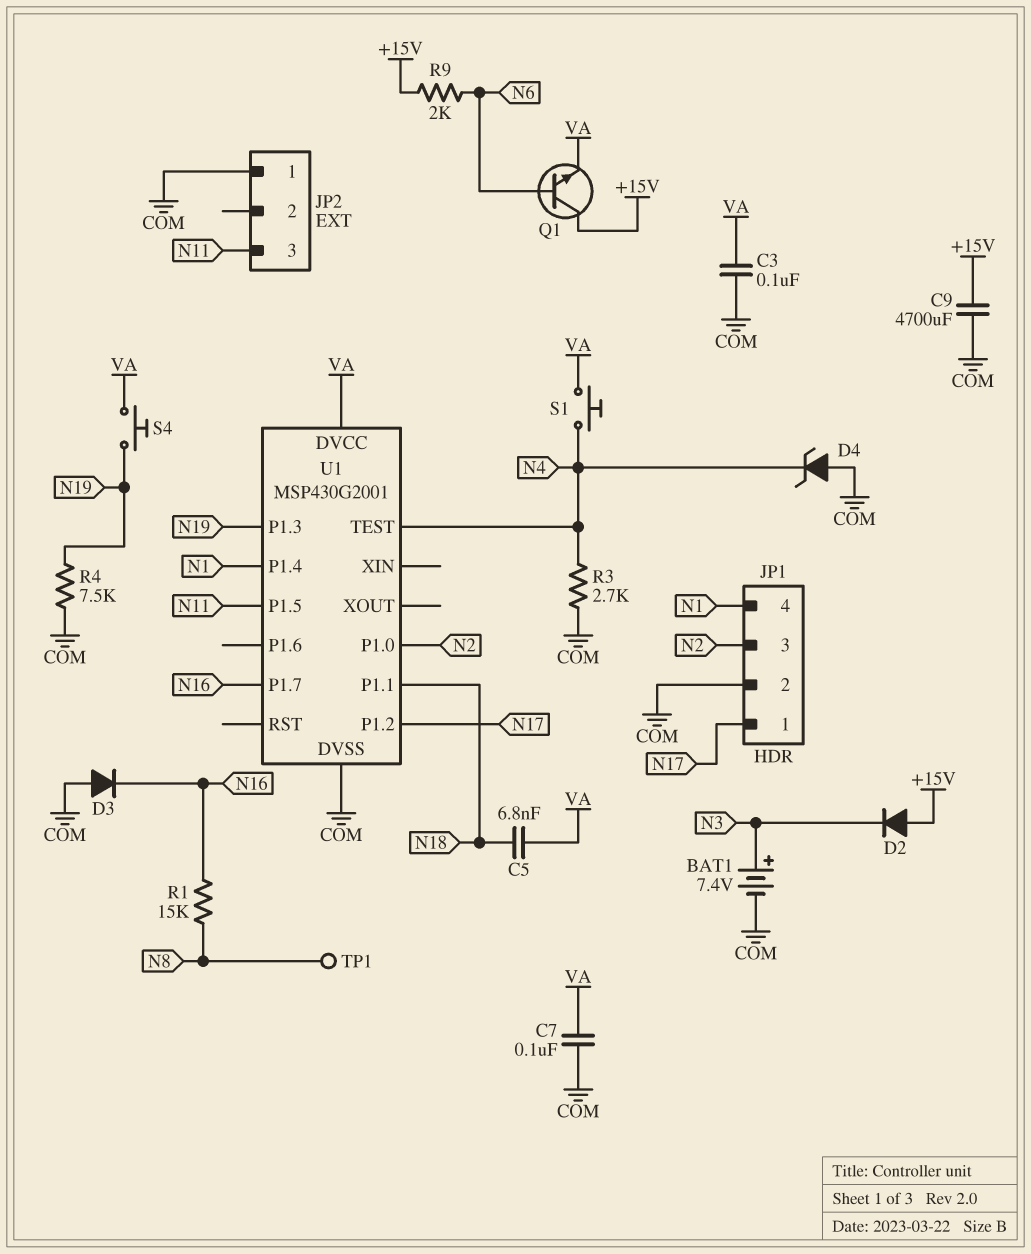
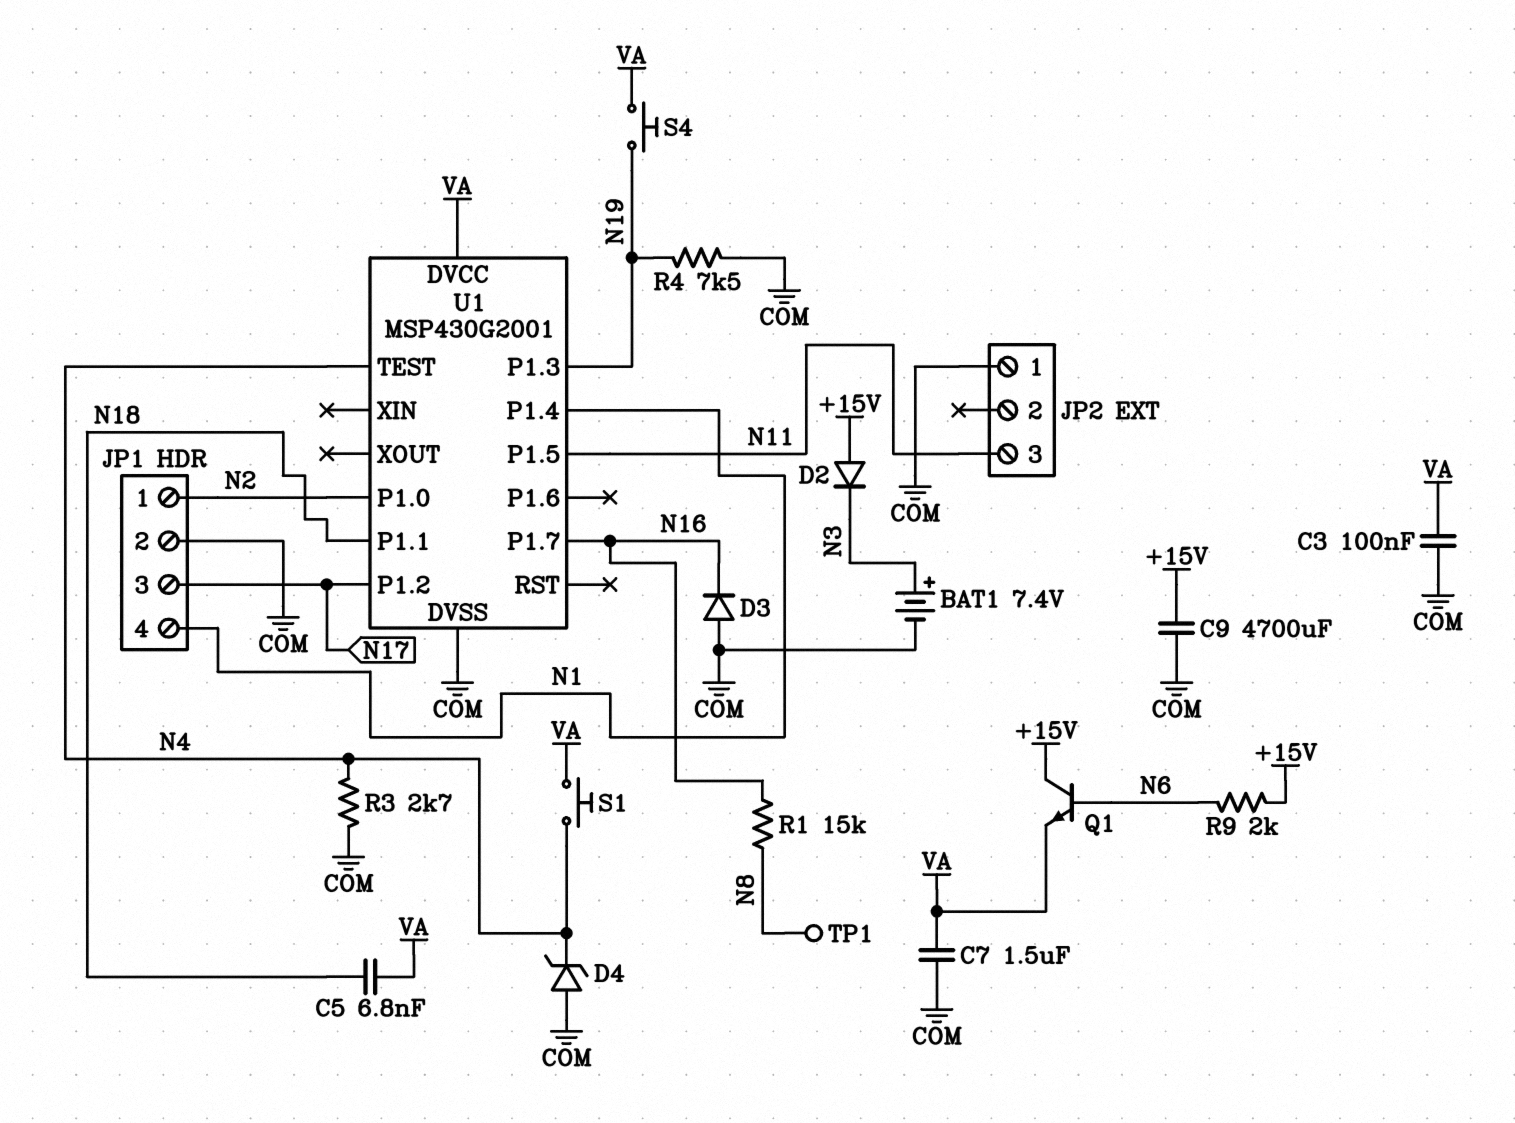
C7: 100nF (COM, VA) -> 1.5uF (COM, VA)
JP1 pin 1: N17 -> N2
JP1 pin 3: N2 -> N17

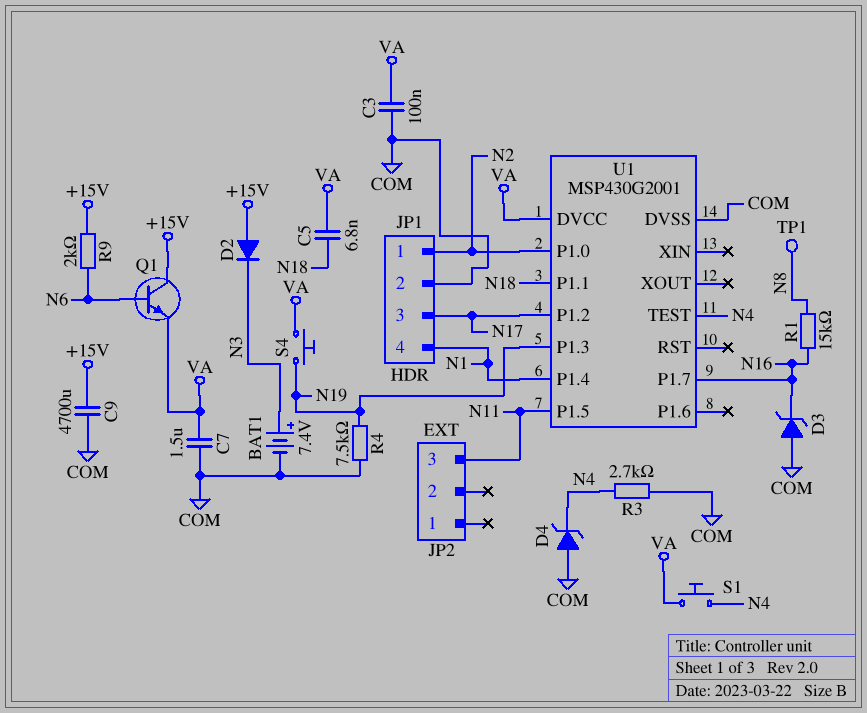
D3: diode (A COM, K N16) -> zener (A COM, K N16)
JP2 pin 1: COM -> none

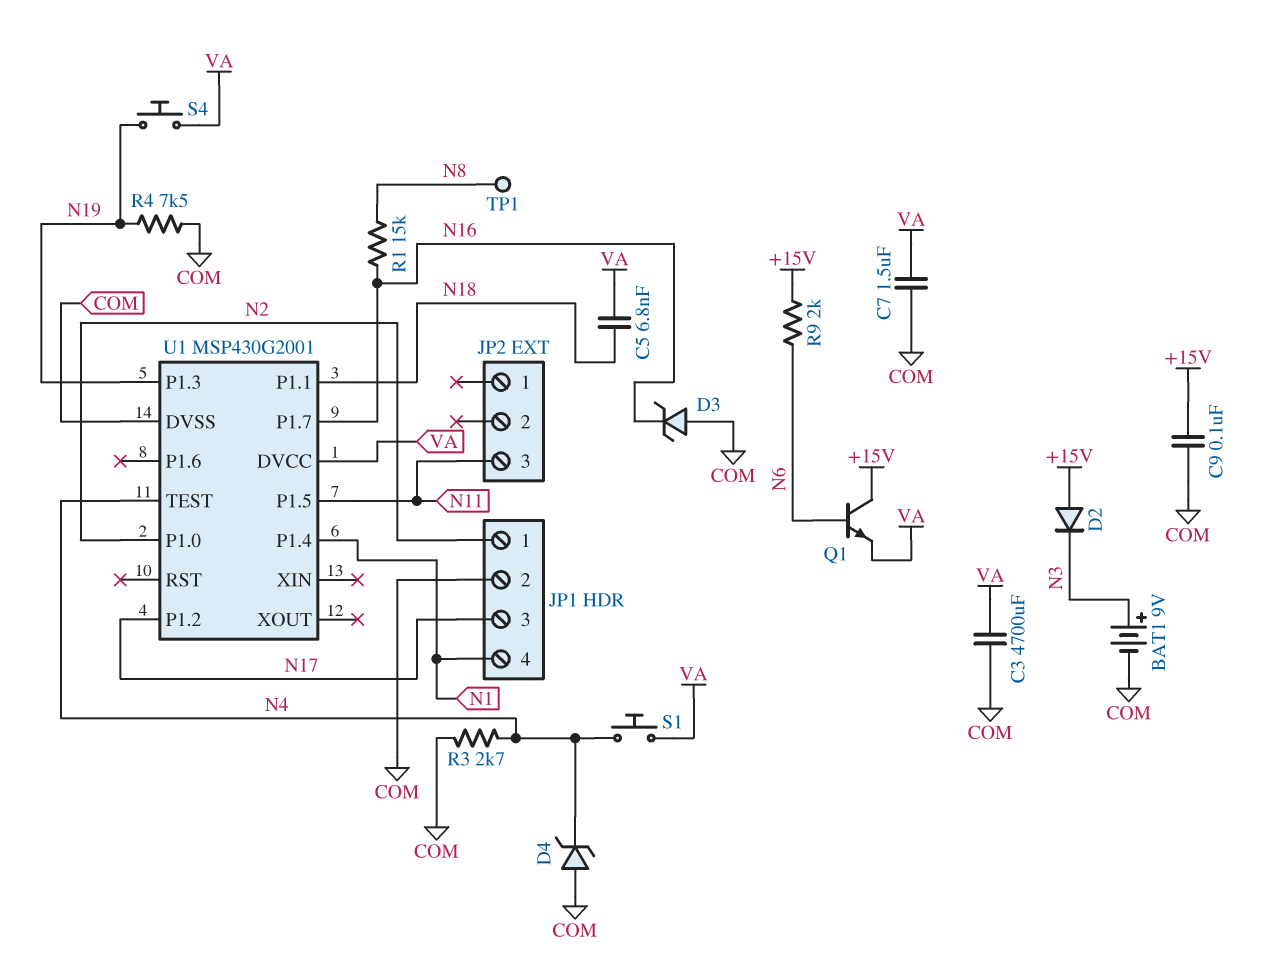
BAT1: 7.4V (plus N3, minus COM) -> 9V (plus N3, minus COM)
C3: 100nF (COM, VA) -> 4700uF (COM, VA)
C9: 4700uF (+15V, COM) -> 100nF (+15V, COM)

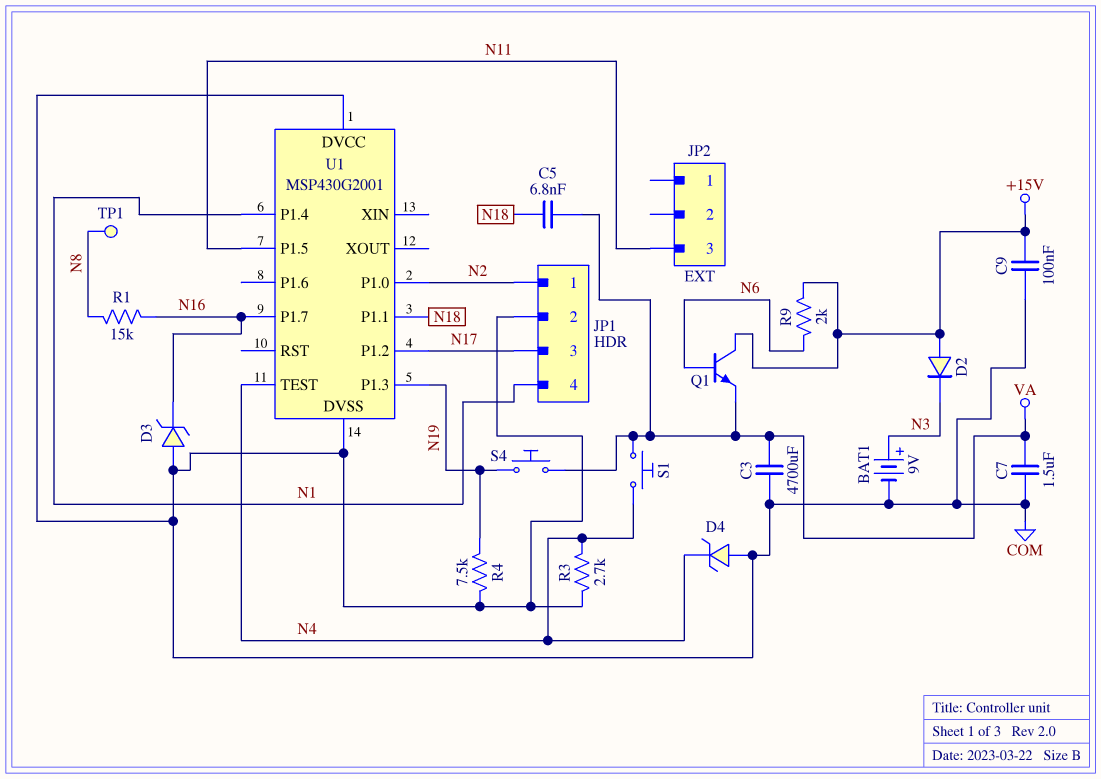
U1 pin DVCC: VA -> COM

